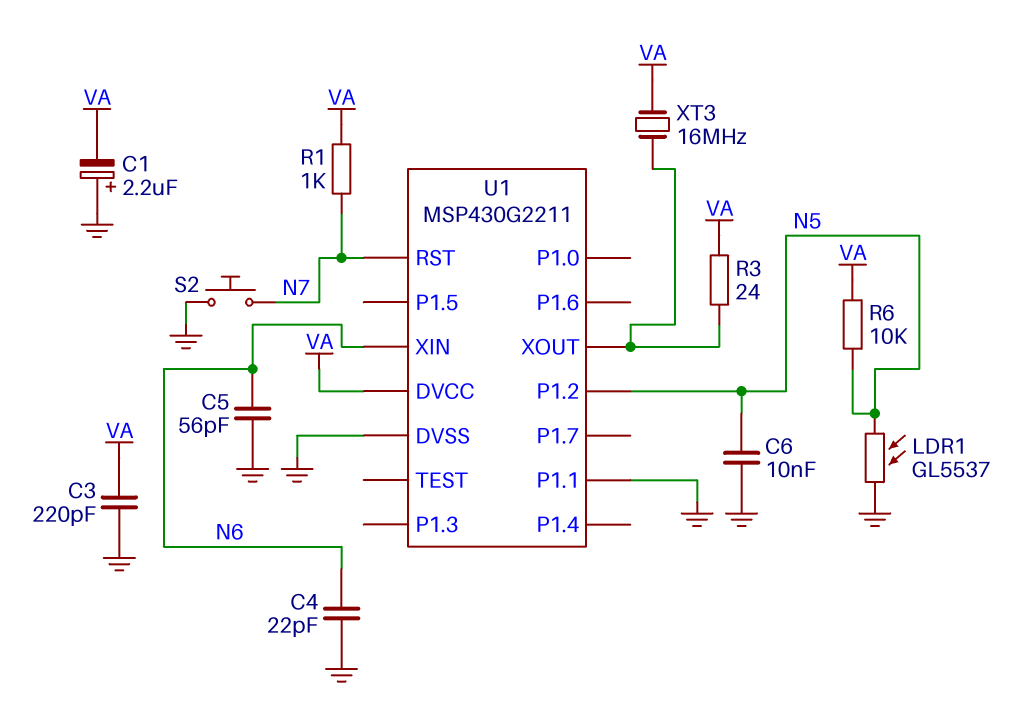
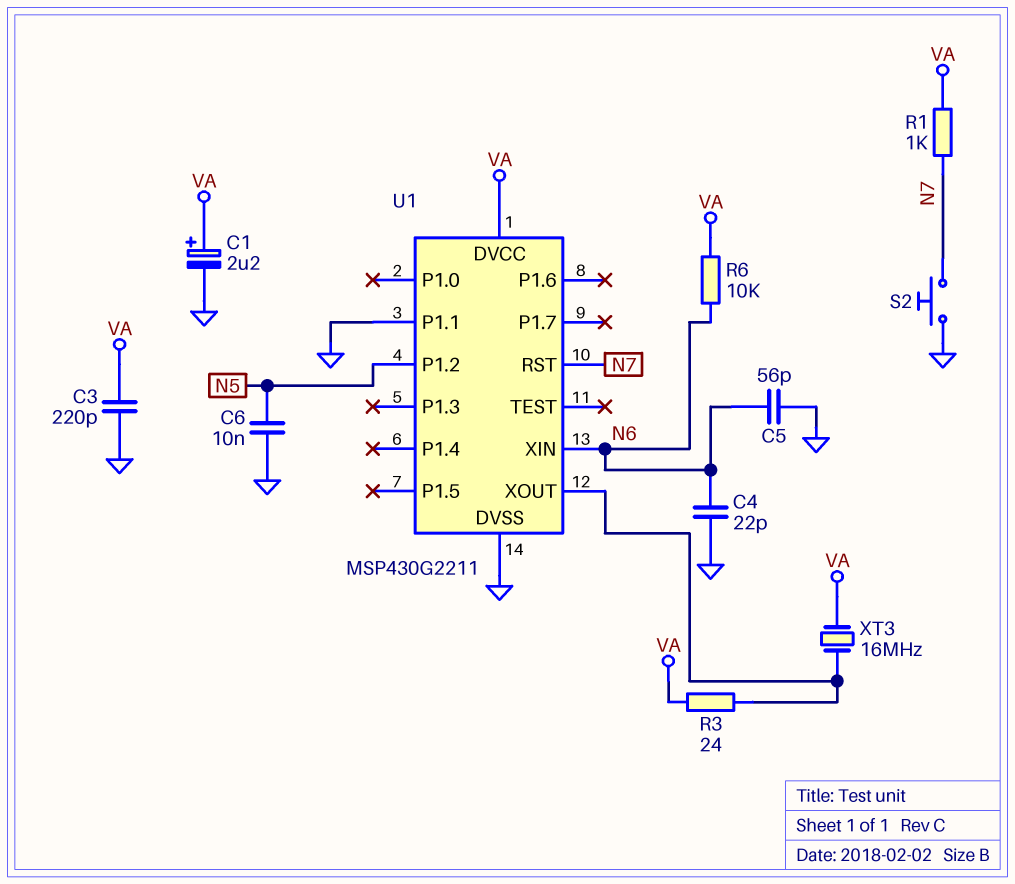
C1: 2.2uF (plus GND, minus VA) -> 2.2uF (plus VA, minus GND)
LDR1: GL5537 (GND, N5) -> none
R6: 10k (N5, VA) -> 10k (N6, VA)

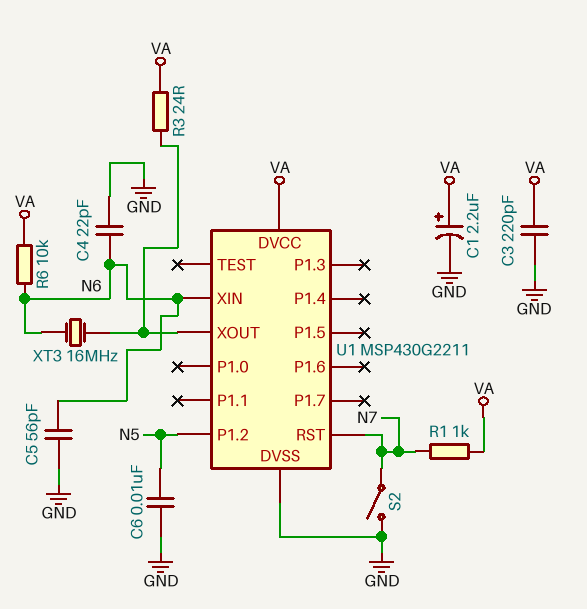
S2: button (GND, N7) -> switch (GND, N7)
U1 pin P1.1: GND -> none
XT3: 16MHz (U1/XOUT, VA) -> 16MHz (N6, U1/XOUT)

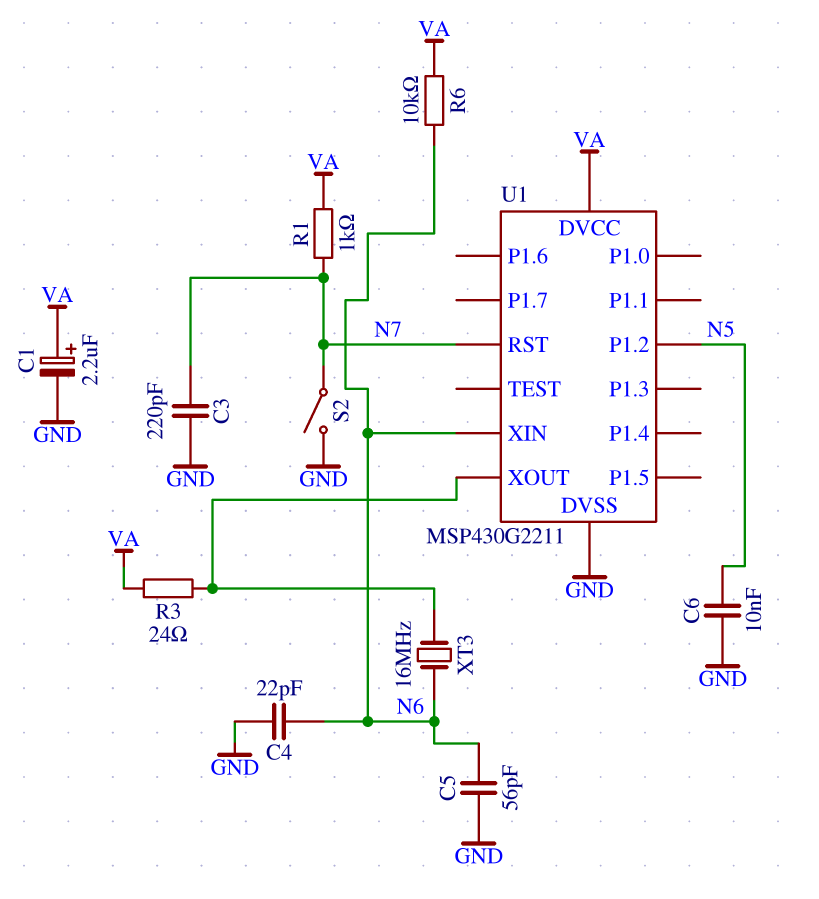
C3: 220pF (GND, VA) -> 220pF (GND, N7)

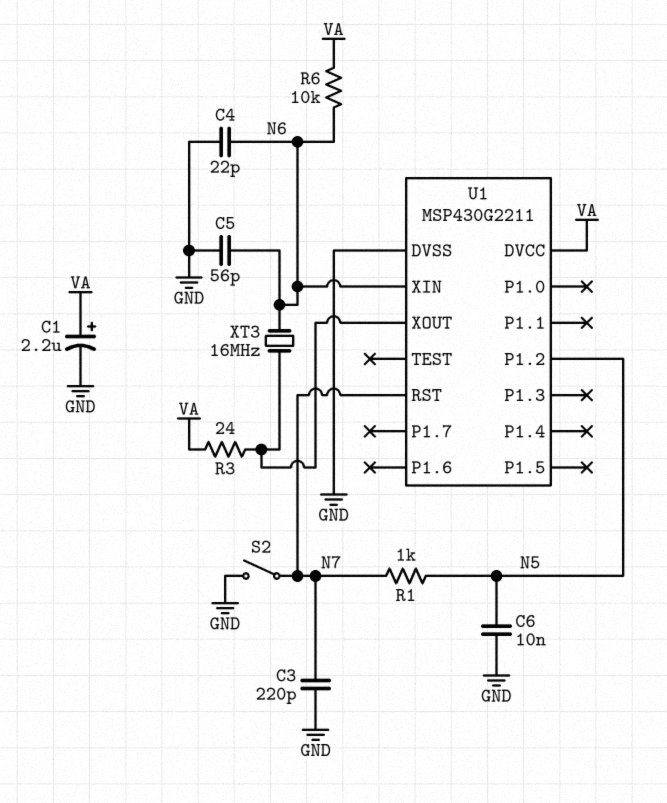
R1: 1k (N7, VA) -> 1k (N5, N7)

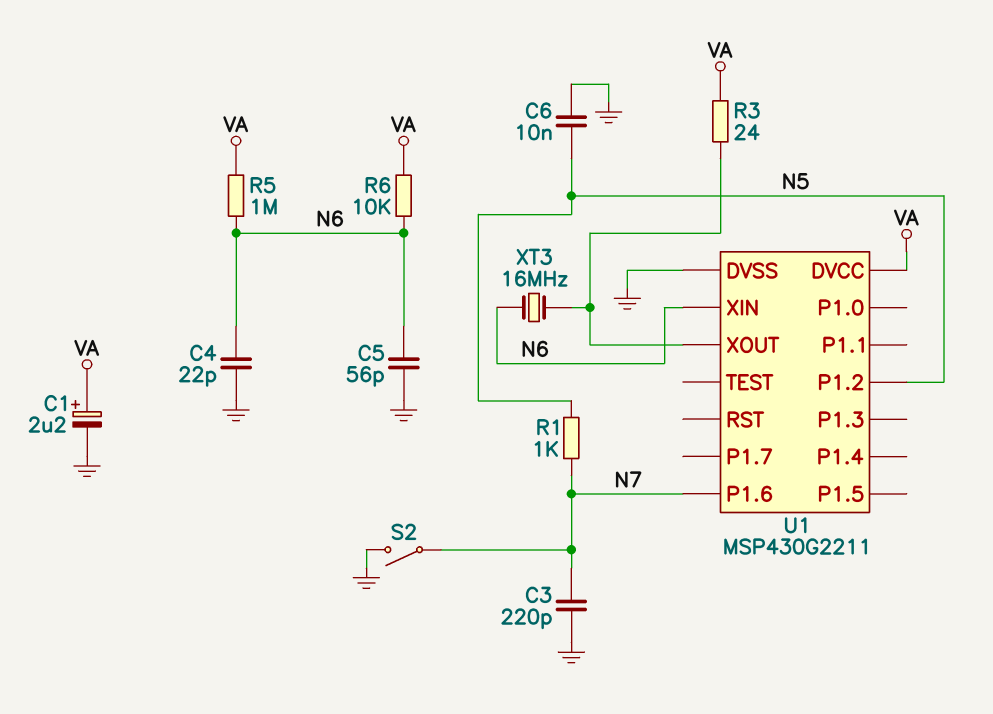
R5: none -> 1M (N6, VA)
U1 pin P1.6: none -> N7
U1 pin RST: N7 -> none

